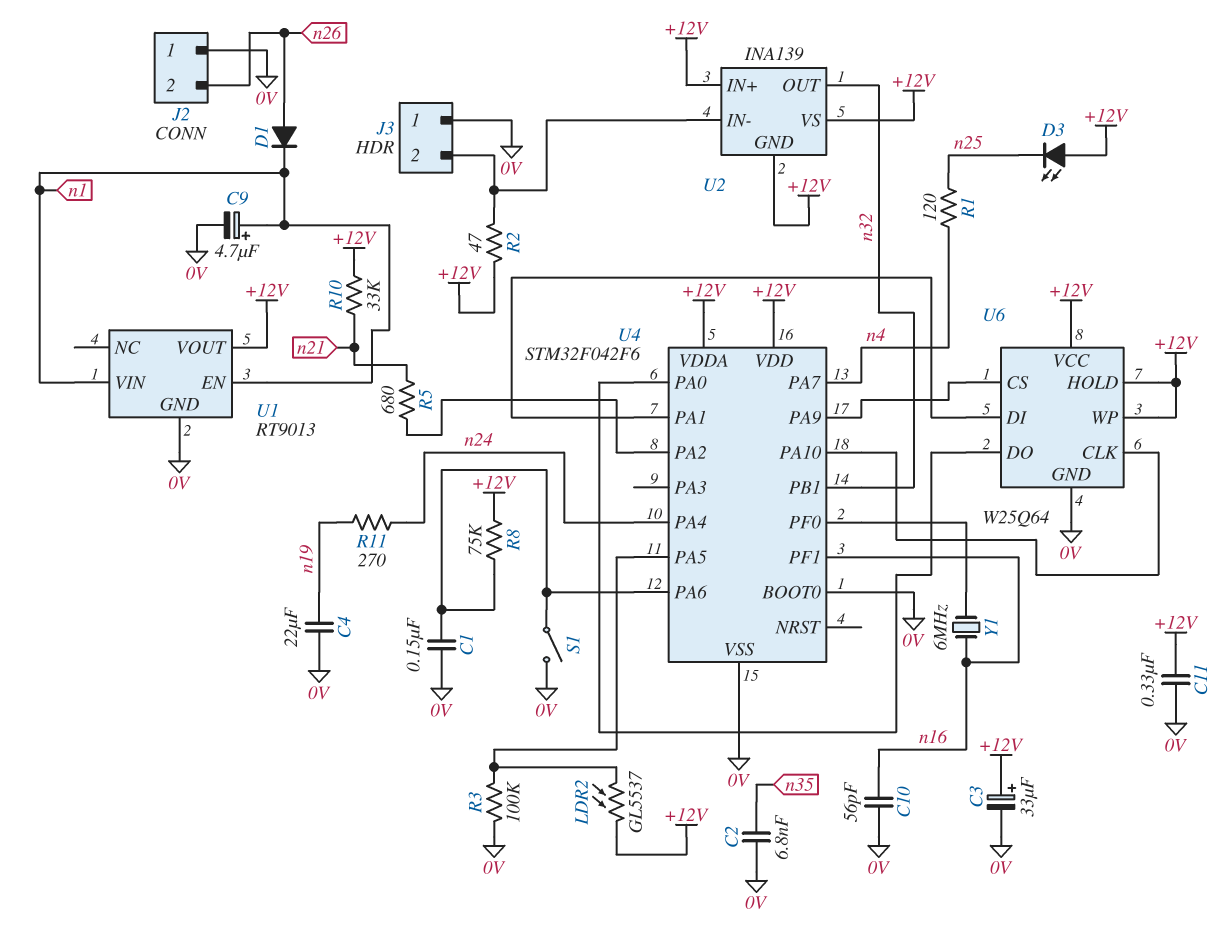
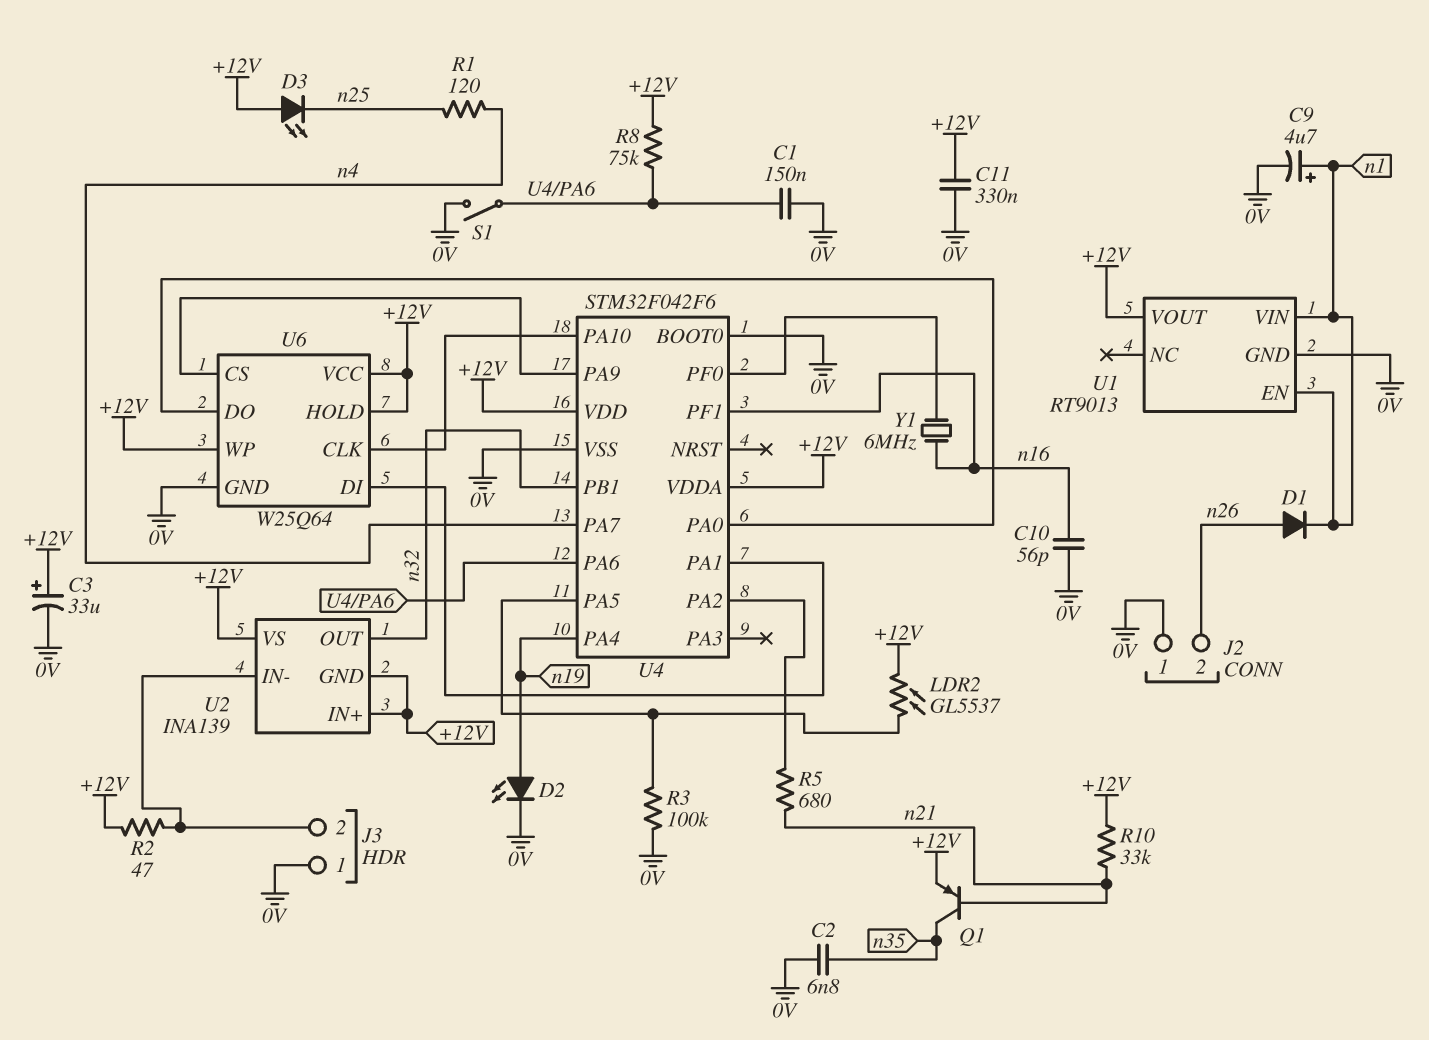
C4: 22uF (0V, n19) -> none
D2: none -> LED (A n19, K 0V)
Q1: none -> PNP (B n21, C n35, E +12V)
R11: 270 (n19, n24) -> none
U4 pin PA4: n24 -> n19

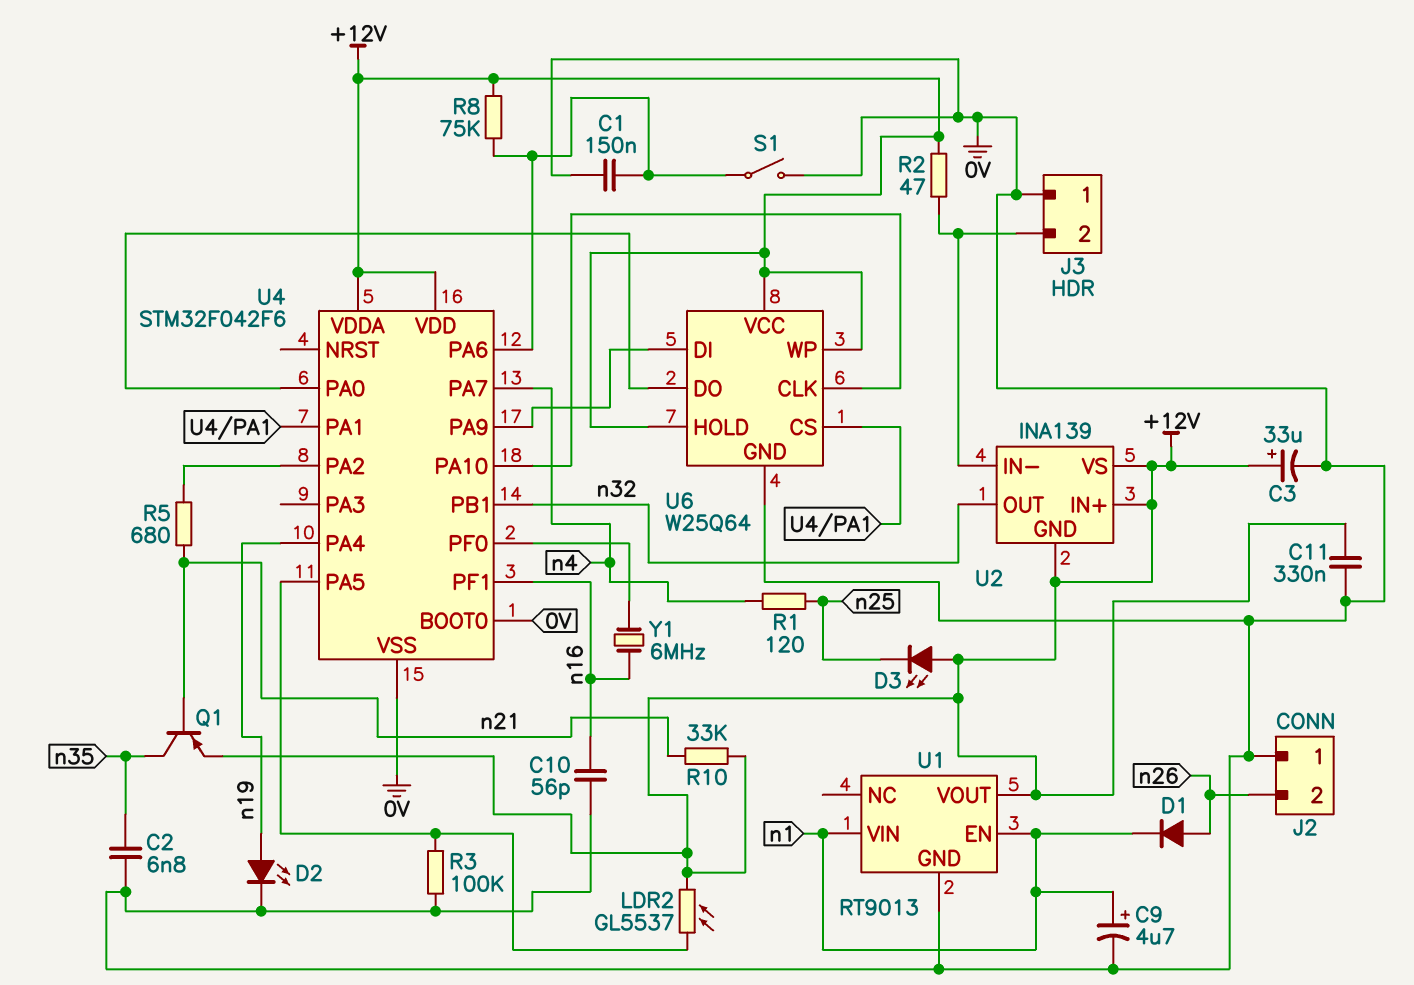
U6 pin CS: U4/PA9 -> U4/PA1
U6 pin DI: U4/PA1 -> U4/PA9

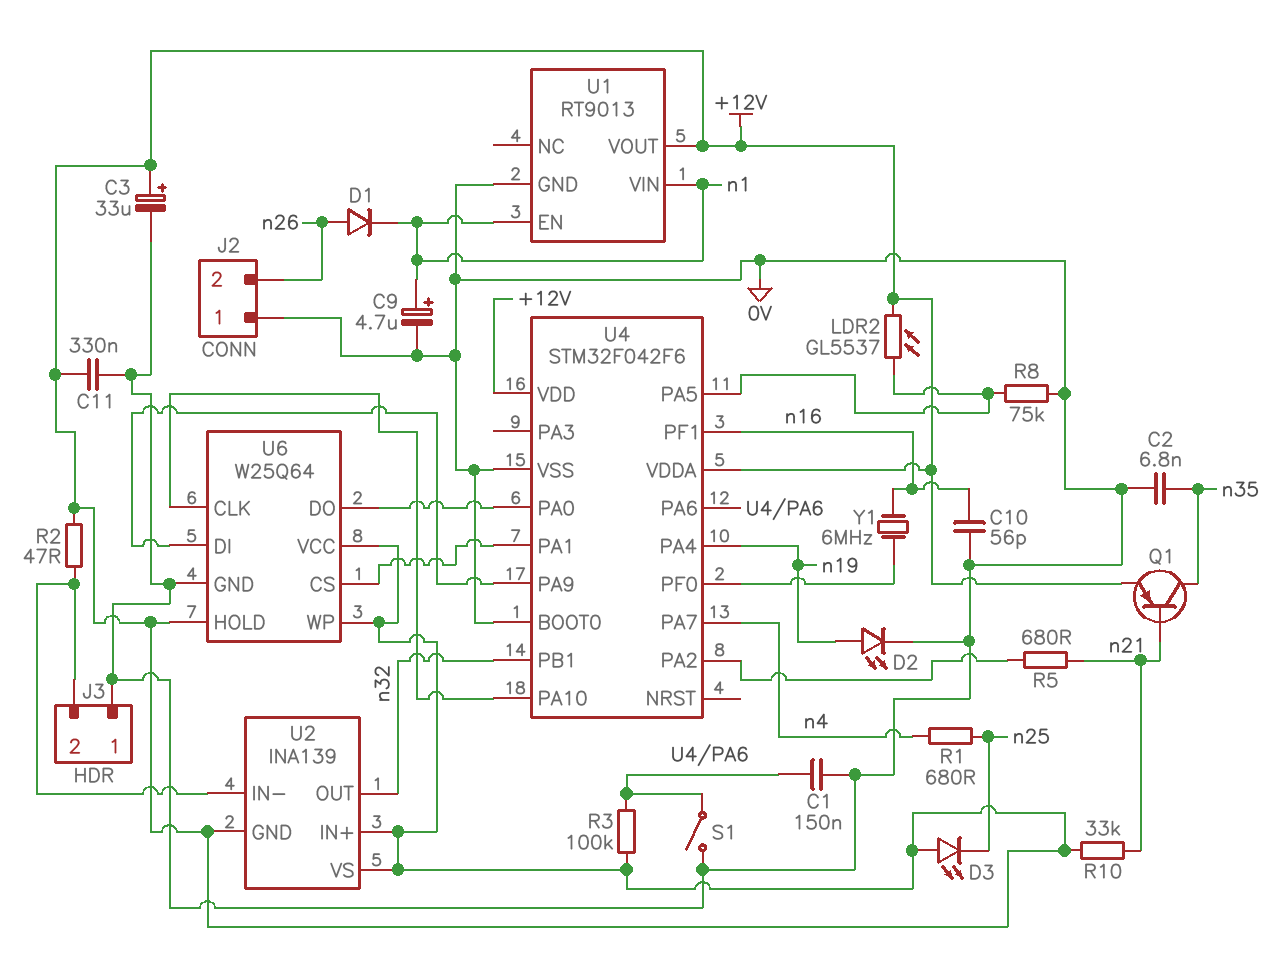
R1: 120 (n4, n25) -> 680 (n4, n25)
R3: 100k (0V, U4/PA5) -> 100k (+12V, U4/PA6)
R8: 75k (+12V, U4/PA6) -> 75k (0V, U4/PA5)

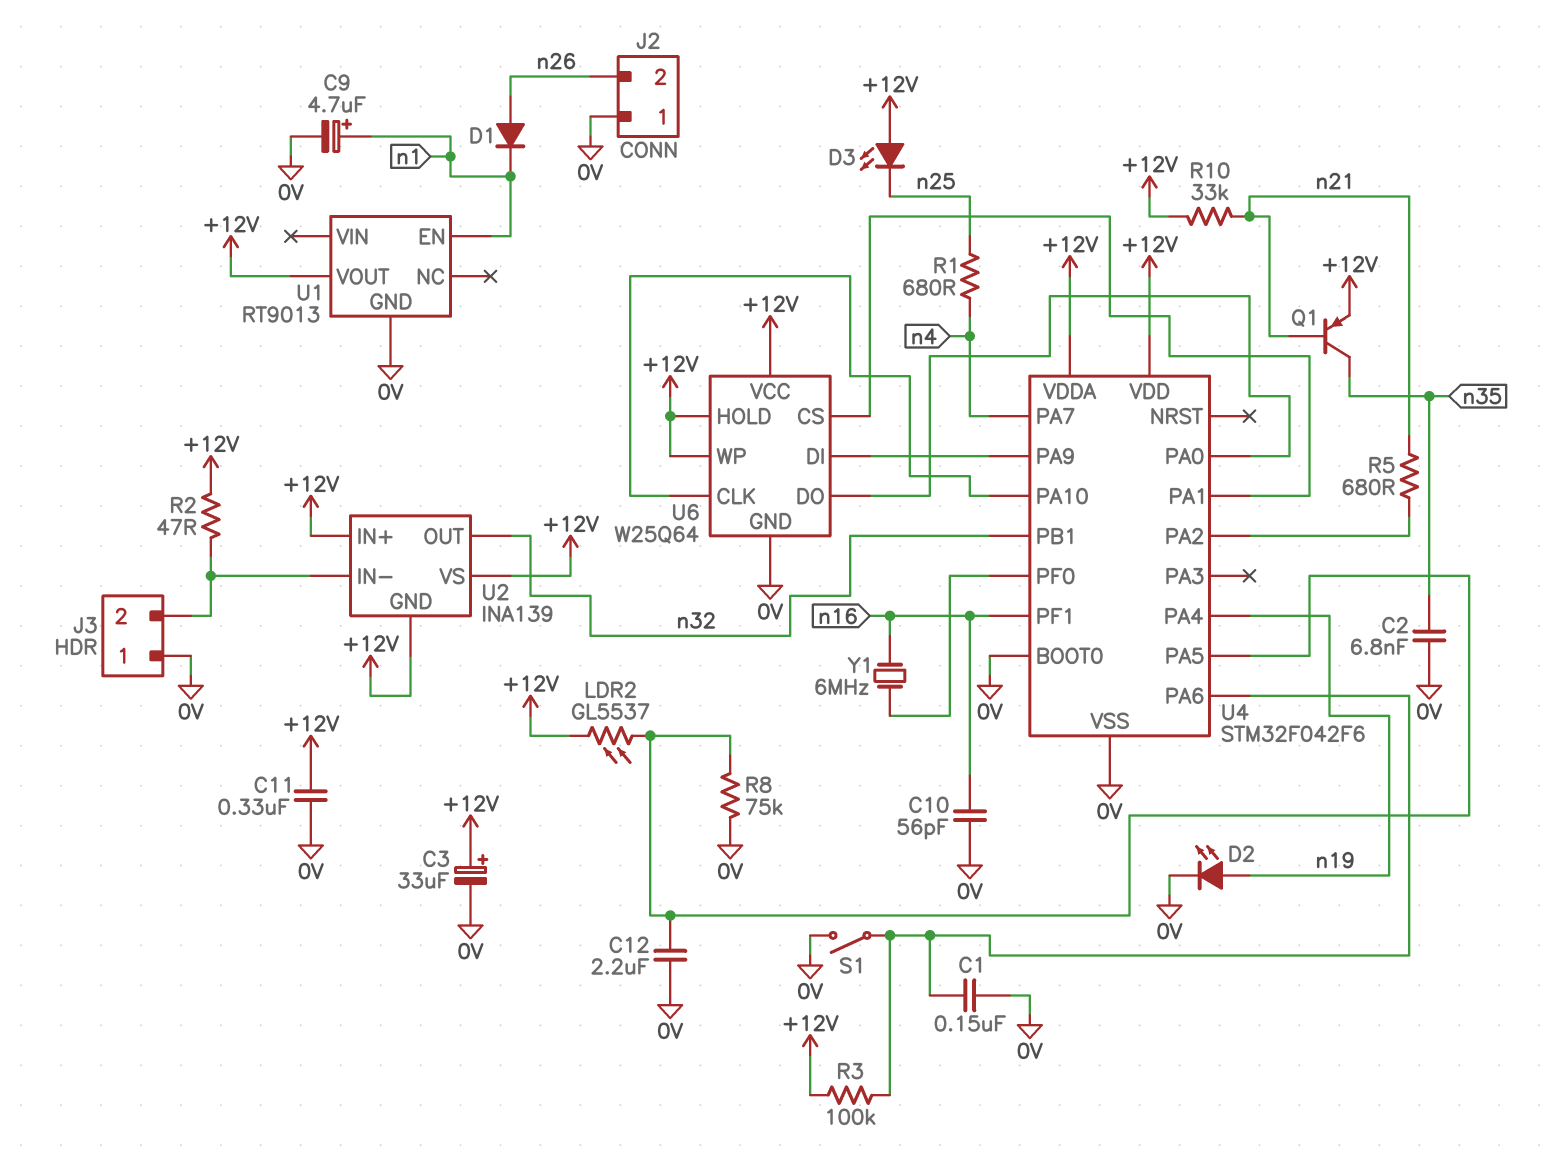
C12: none -> 2.2uF (0V, U4/PA5)
U1 pin VIN: n1 -> none

